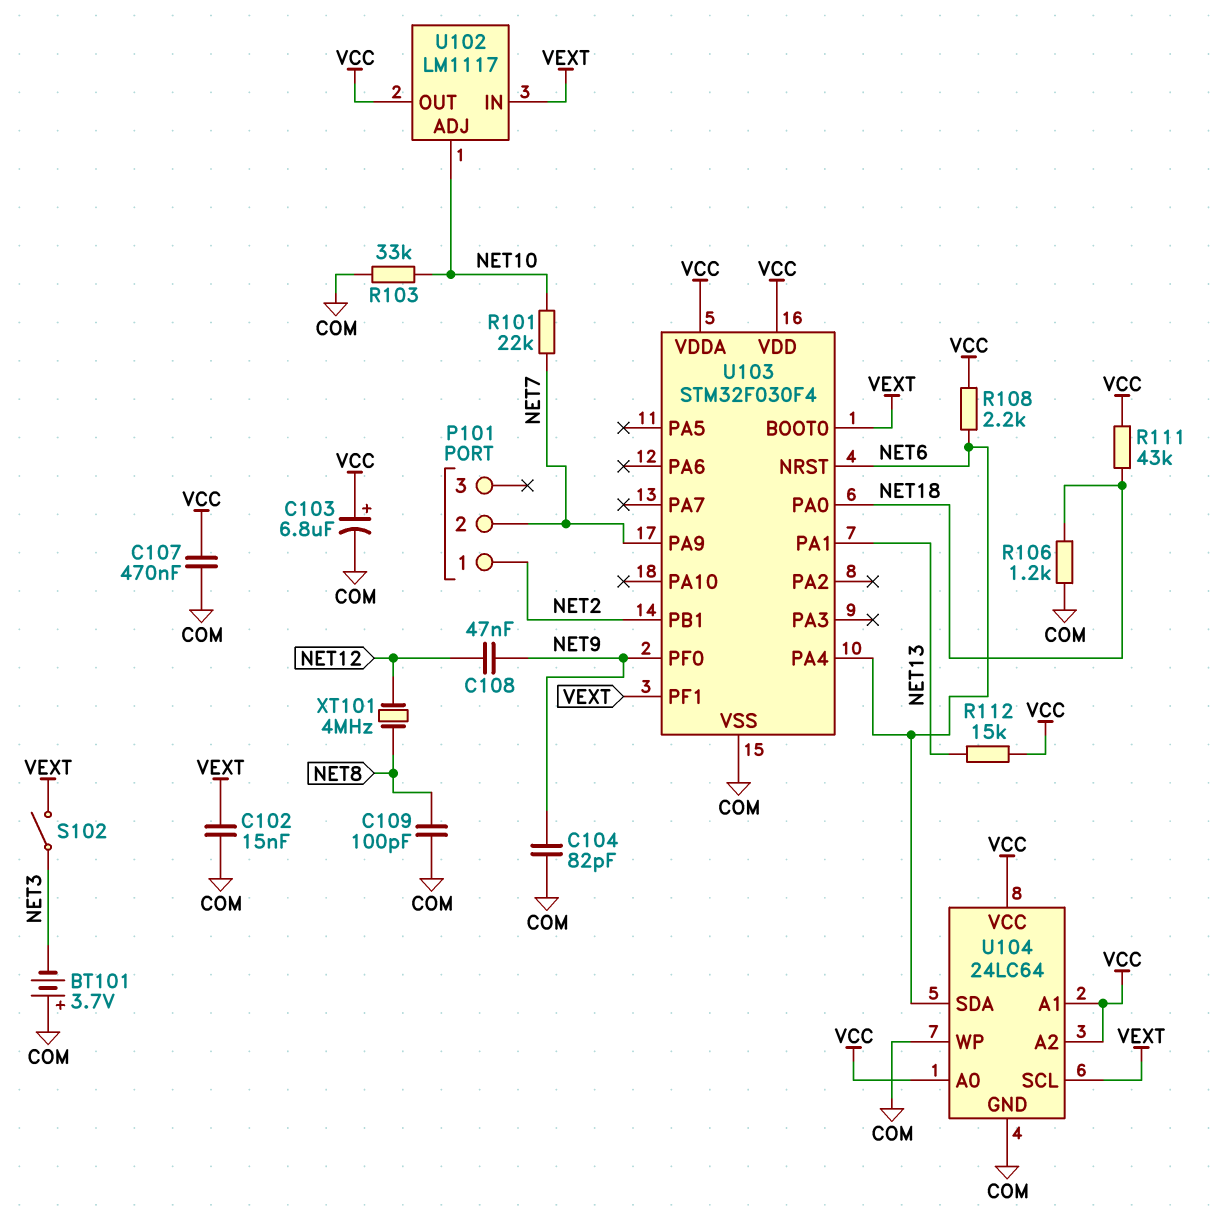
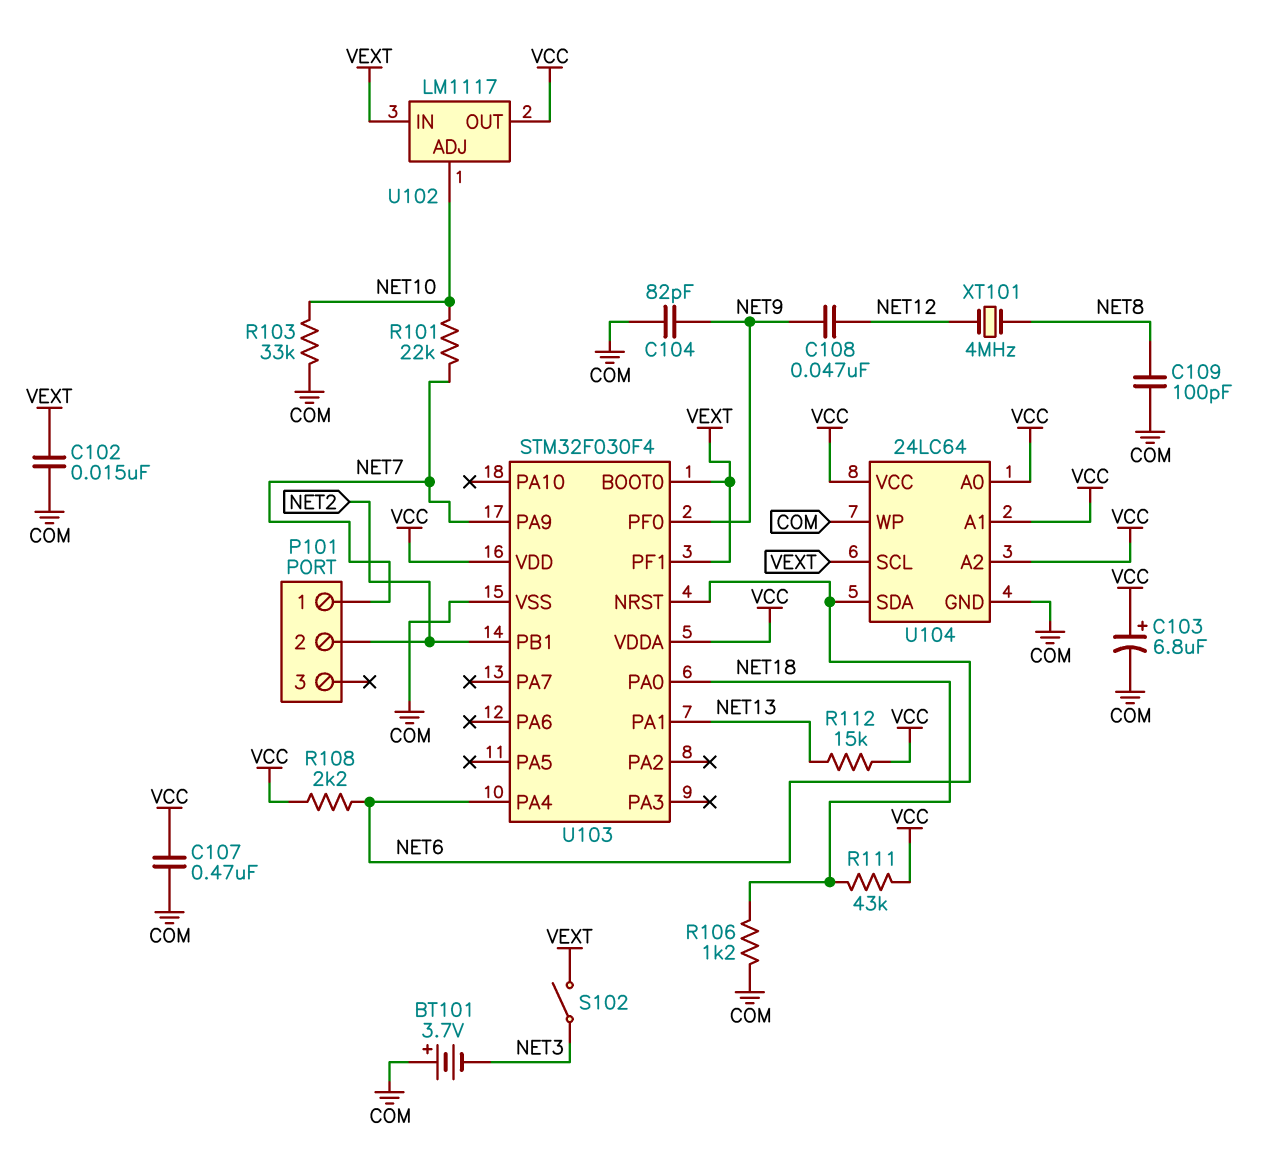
P101 pin 1: NET2 -> NET7
P101 pin 2: NET7 -> NET2

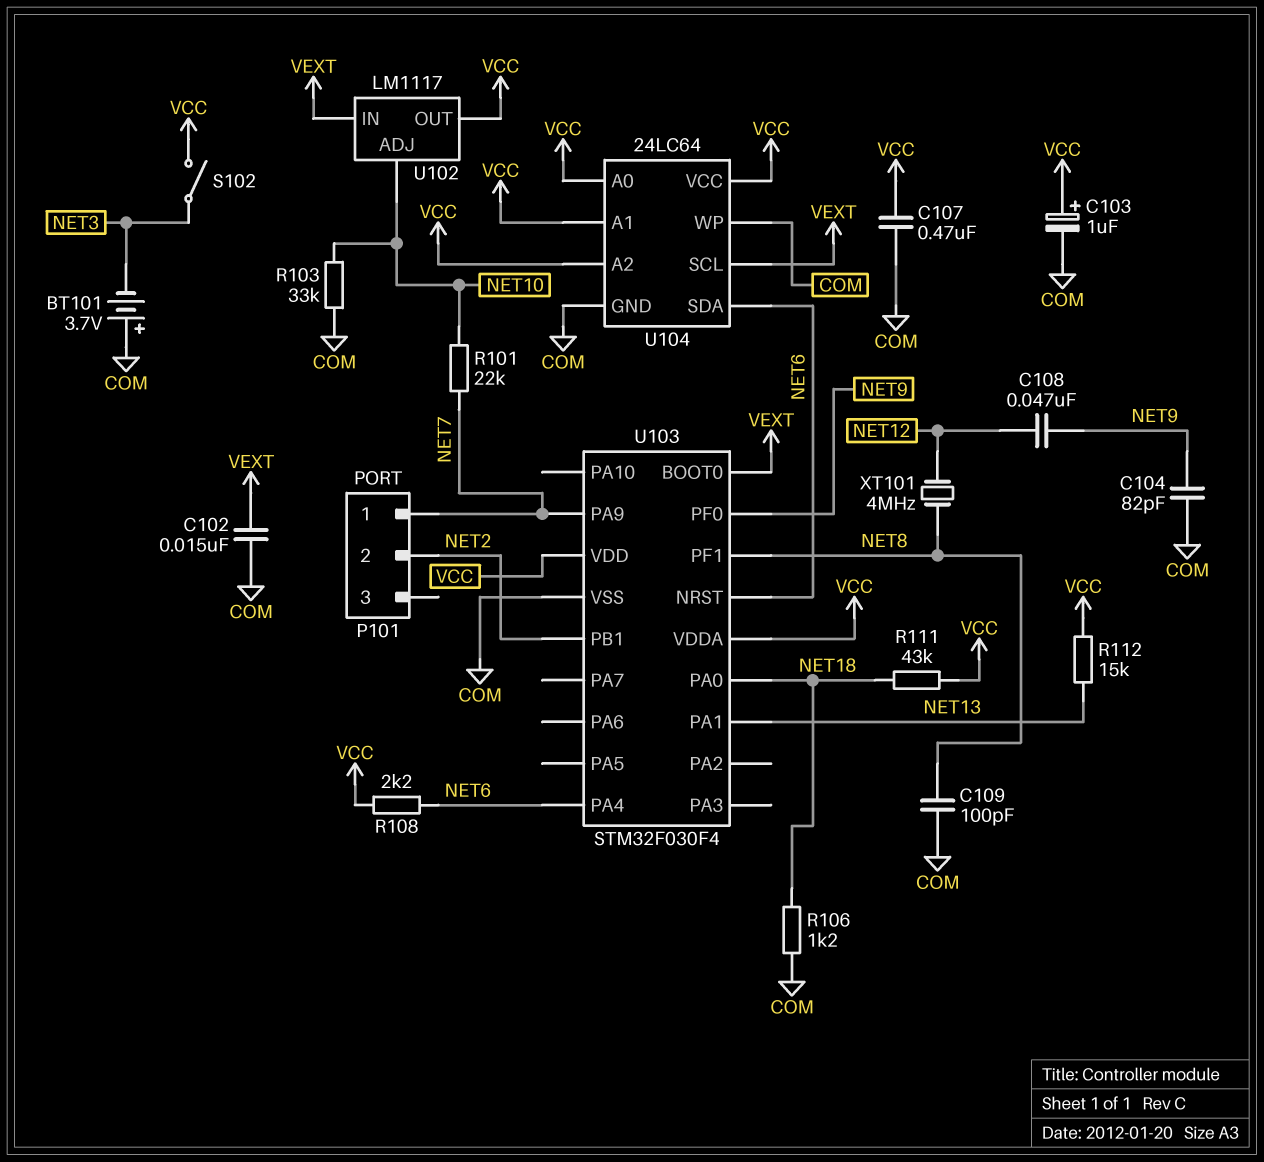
C103: 6.8uF (plus VCC, minus COM) -> 1uF (plus VCC, minus COM)
S102: switch (NET3, VEXT) -> switch (NET3, VCC)
U103 pin PF1: VEXT -> NET8

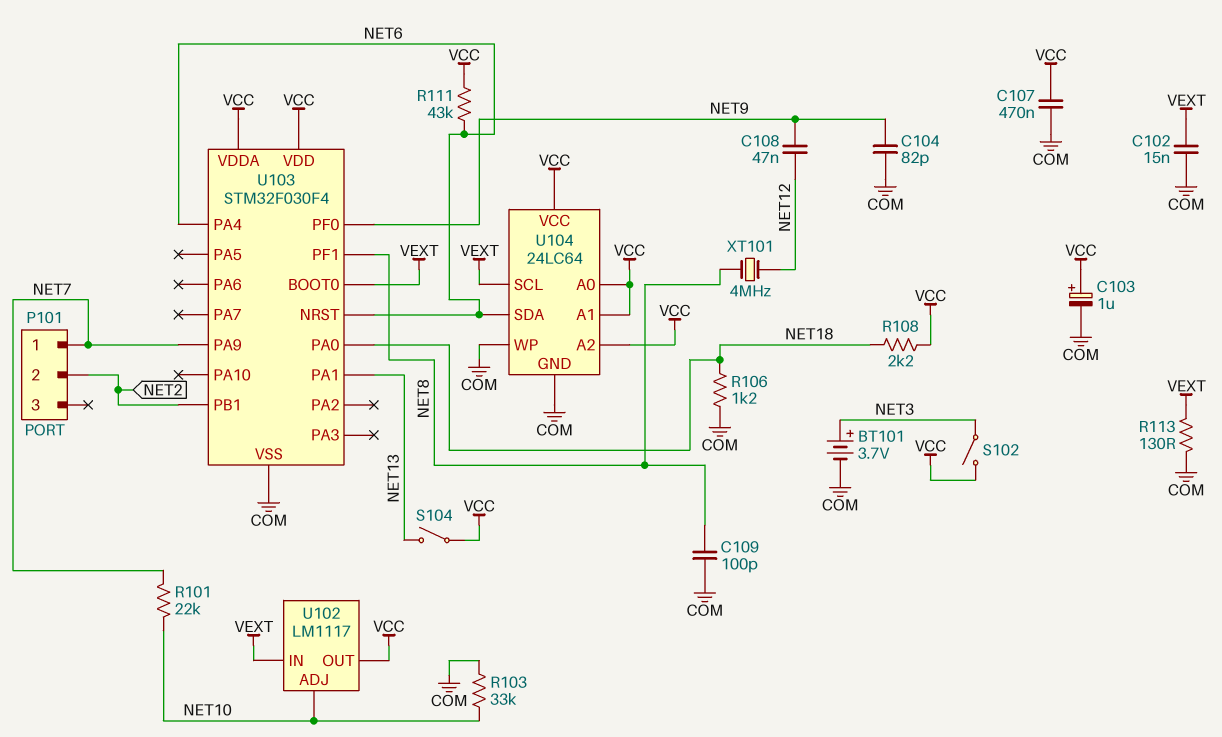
BT101: 3.7V (plus COM, minus NET3) -> 3.7V (plus NET3, minus COM)
R108: 2.2k (NET6, VCC) -> 2.2k (NET18, VCC)
R111: 43k (NET18, VCC) -> 43k (NET6, VCC)
R112: 15k (NET13, VCC) -> none
R113: none -> 130 (COM, VEXT)
S104: none -> switch (NET13, VCC)

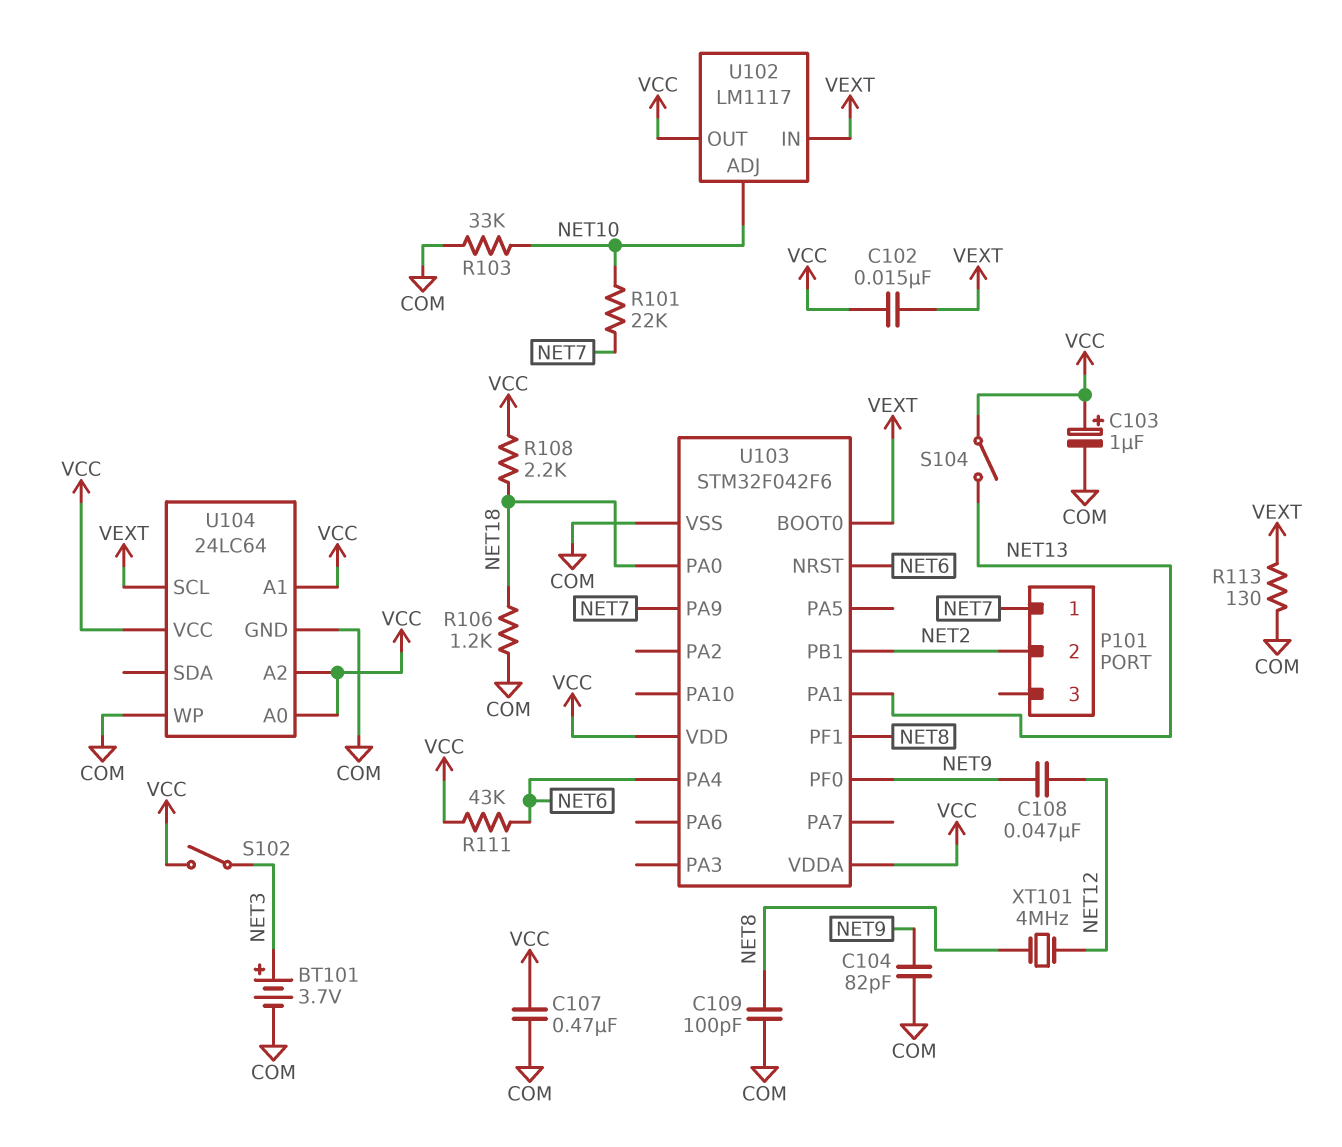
C102: 15nF (COM, VEXT) -> 15nF (VCC, VEXT)
U103: STM32F030F4 -> STM32F042F6
U104 pin SDA: NET6 -> none

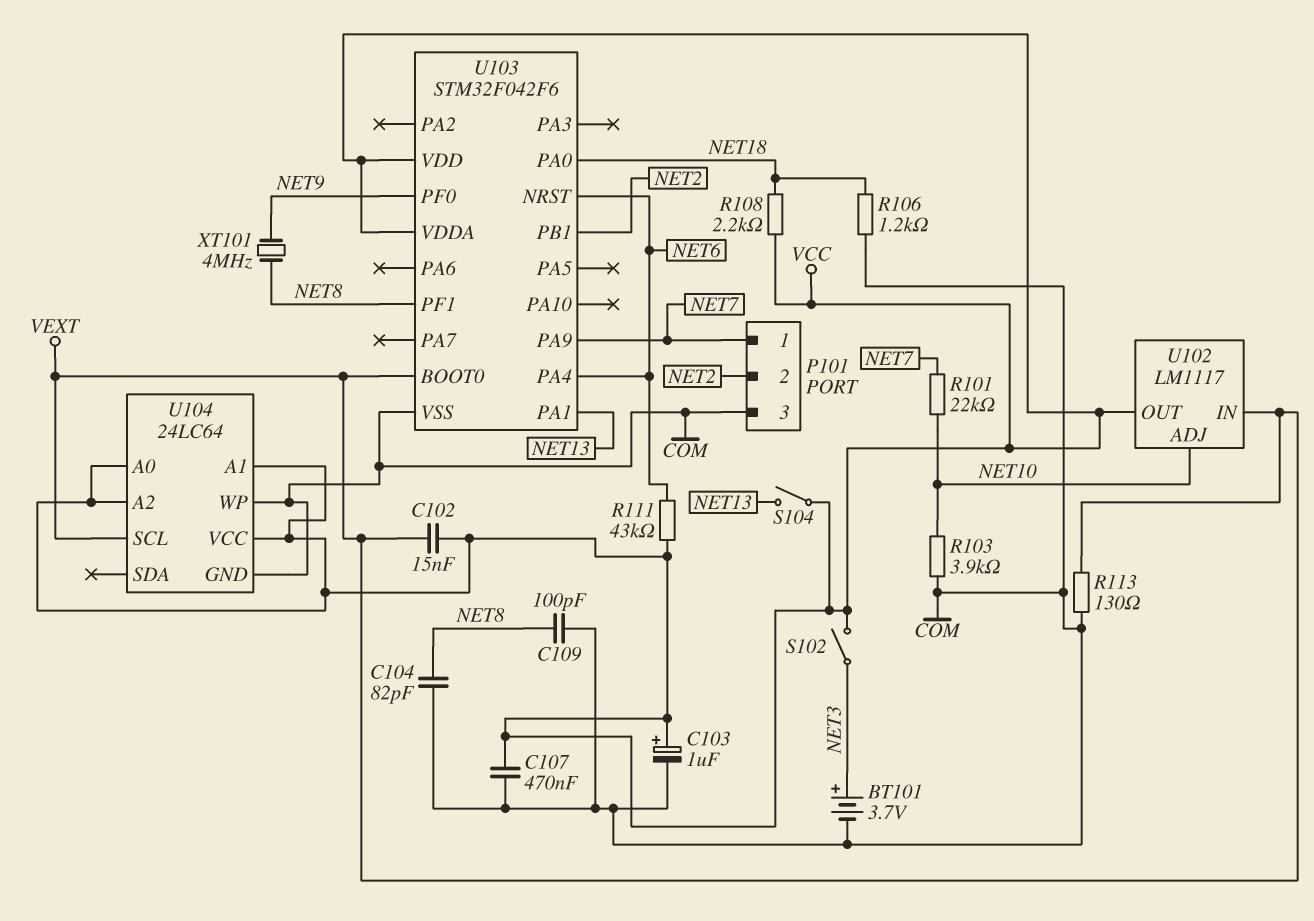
C104: 82pF (COM, NET9) -> 82pF (COM, NET8)
C108: 47nF (NET9, NET12) -> none
P101 pin 3: none -> COM
R103: 33k (COM, NET10) -> 3.9k (COM, NET10)
XT101: 4MHz (NET8, NET12) -> 4MHz (NET8, NET9)

